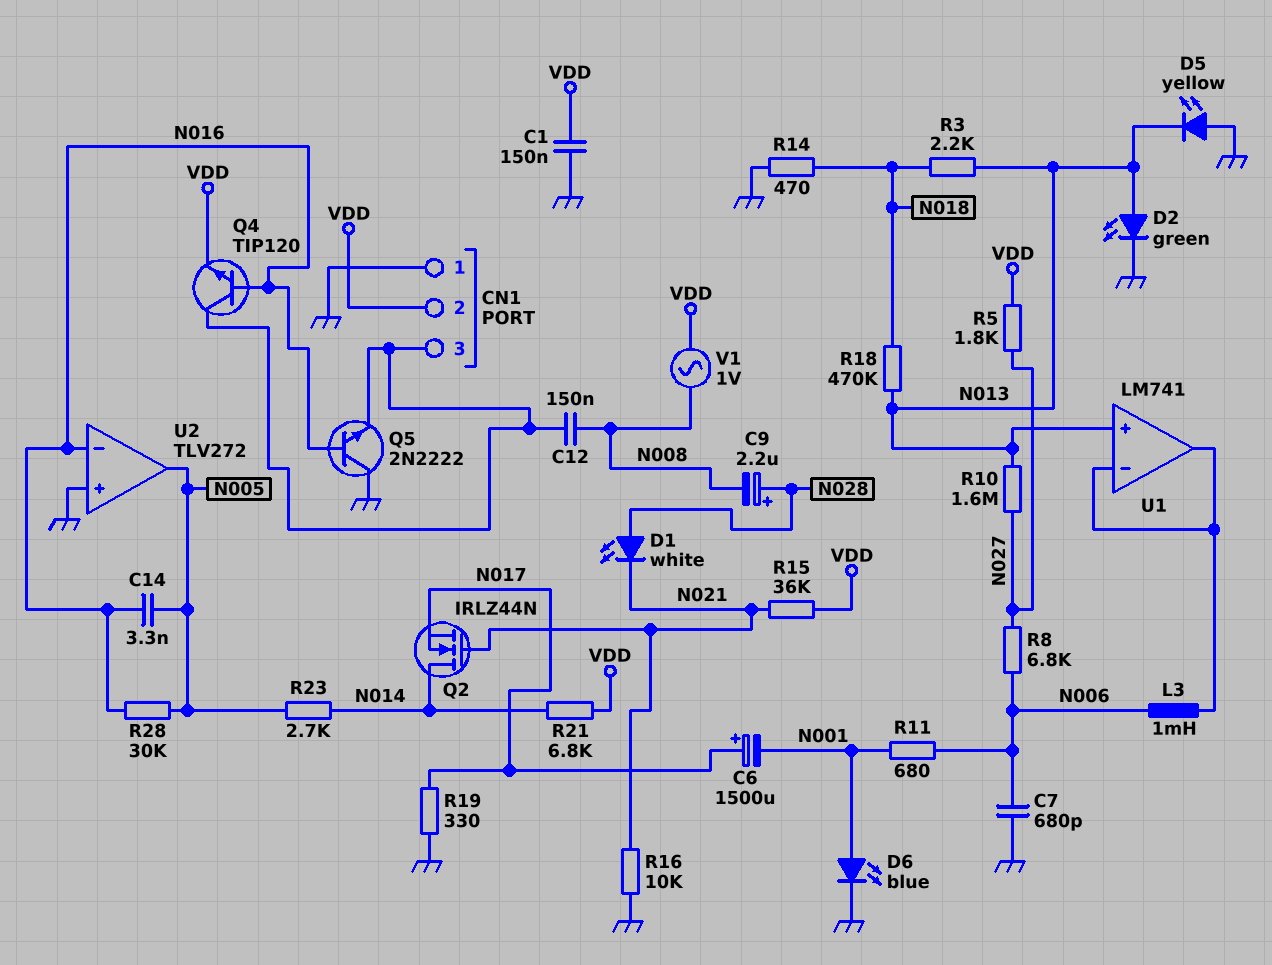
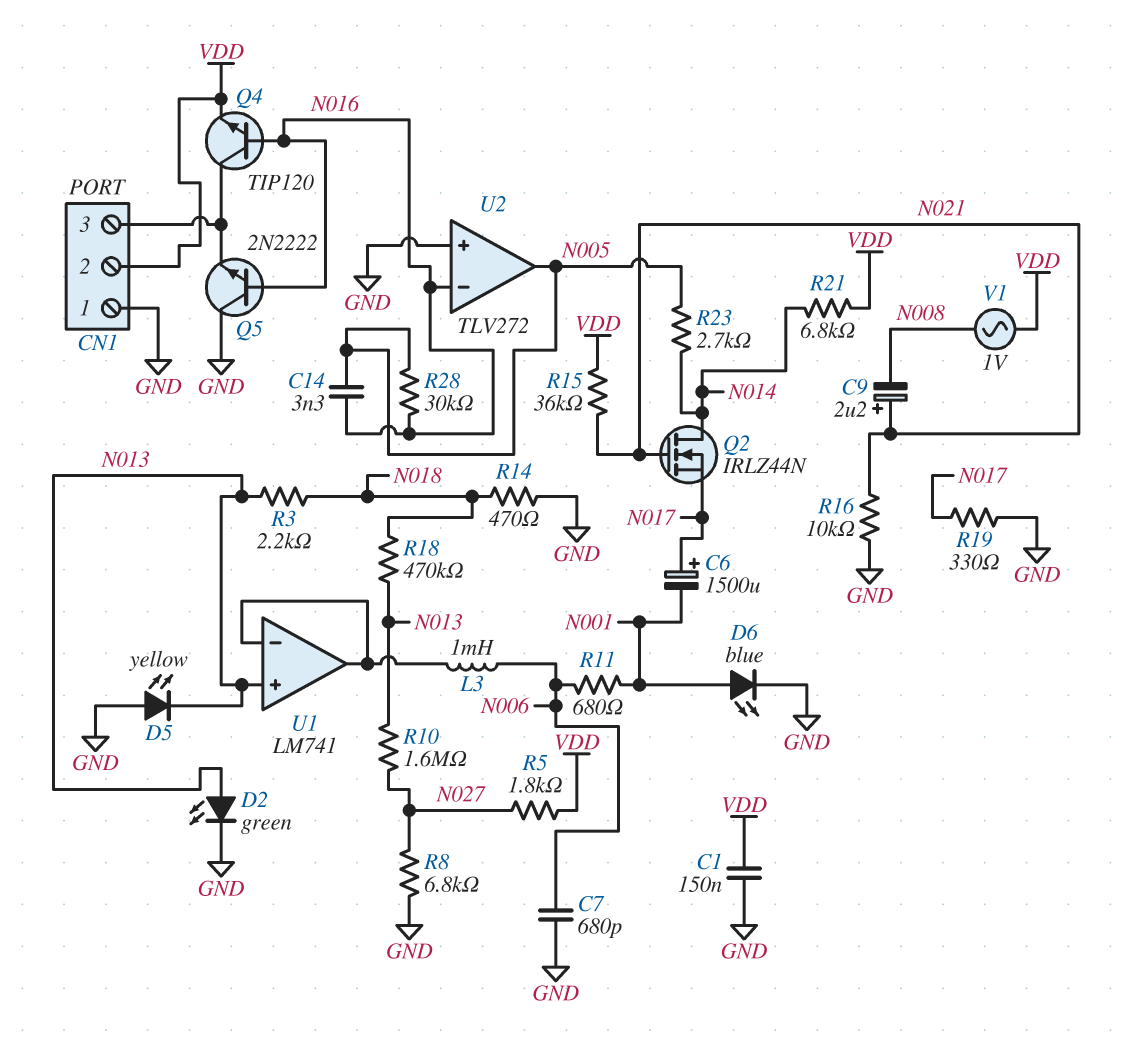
C9: 2.2uF (plus N028, minus N008) -> 2.2uF (plus N021, minus N008)
C12: 150nF (CN1/3, N008) -> none
D1: LED white (A N028, K N021) -> none
R8: 6.8k (N006, N027) -> 6.8k (GND, N027)

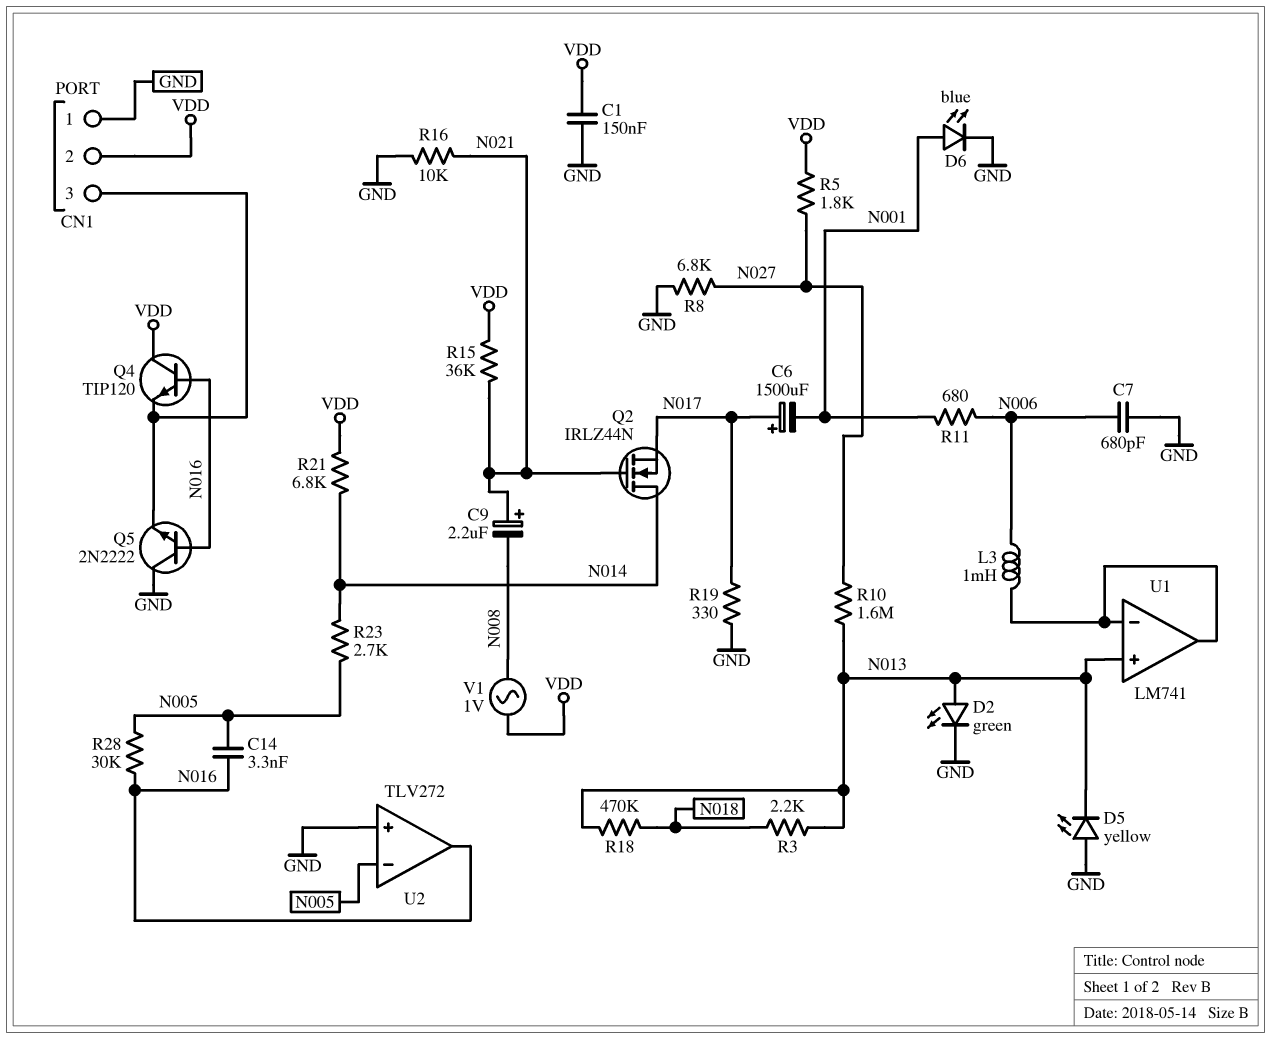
Q4: NPN TIP120 (B N016, C CN1/3, E VDD) -> NPN TIP120 (B N016, C VDD, E CN1/3)
R14: 470 (GND, N018) -> none
U2 pin in-: N016 -> N005
U2 pin out: N005 -> N016

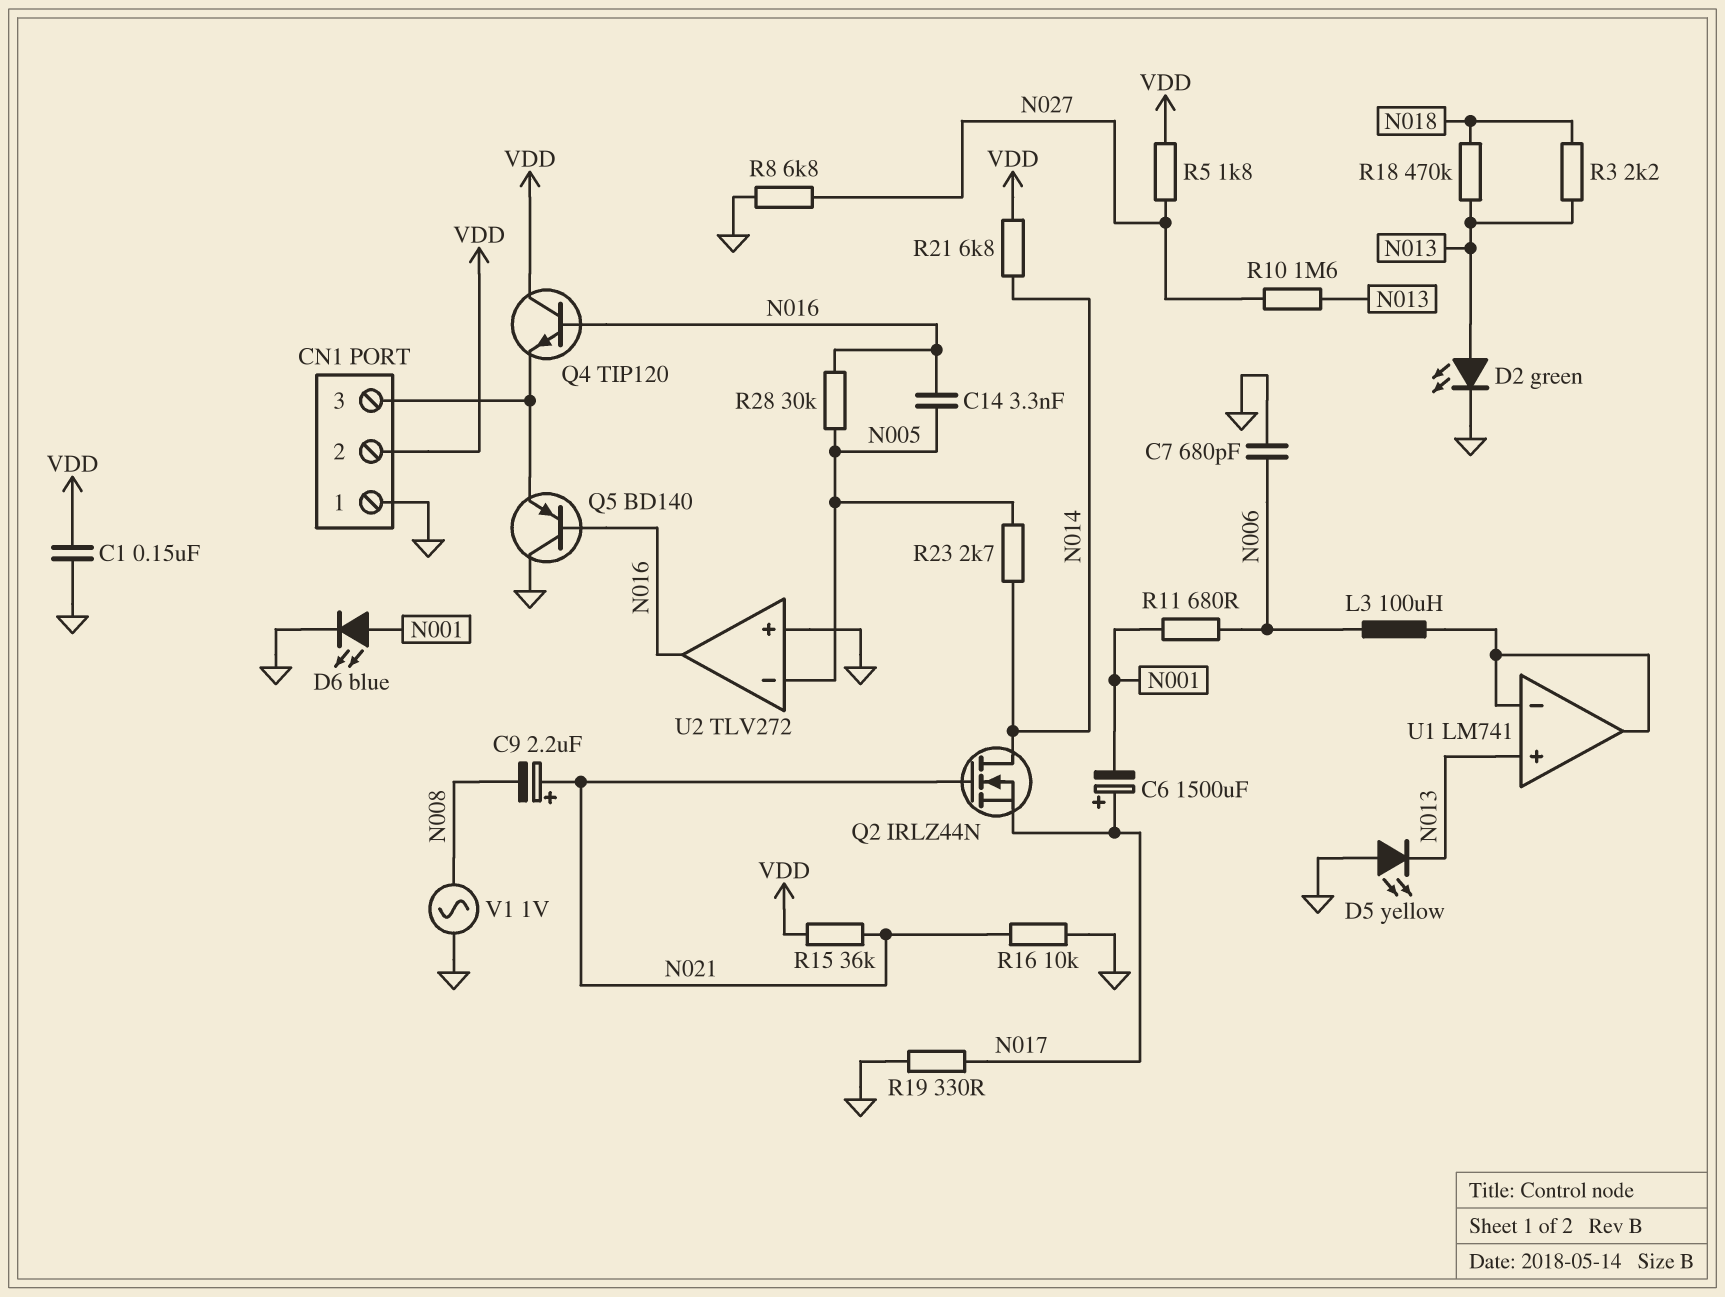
L3: 1mH (N006, U1/in-) -> 100uH (N006, U1/in-)
Q5: NPN 2N2222 (B N016, C GND, E CN1/3) -> PNP BD140 (B N016, C GND, E CN1/3)
V1: AC 1V (N008, VDD) -> AC 1V (GND, N008)

